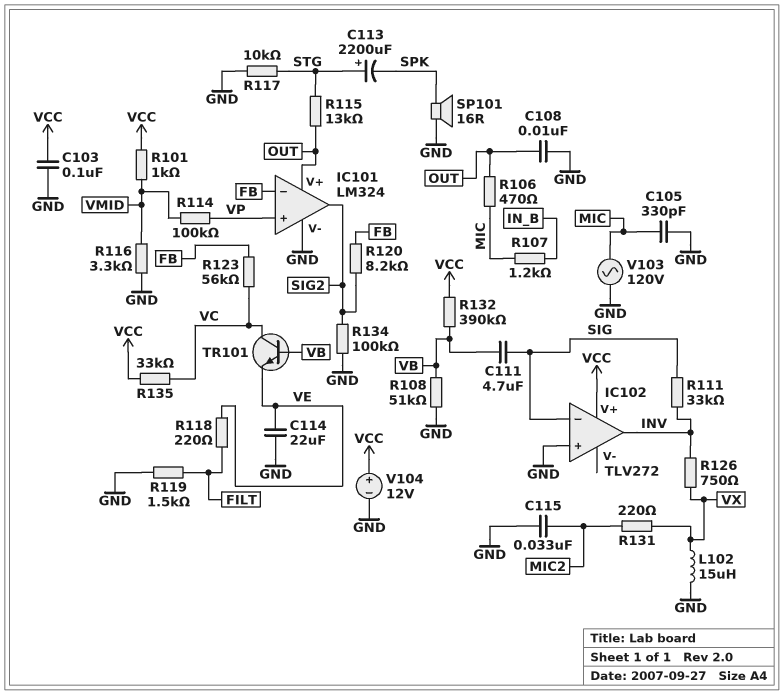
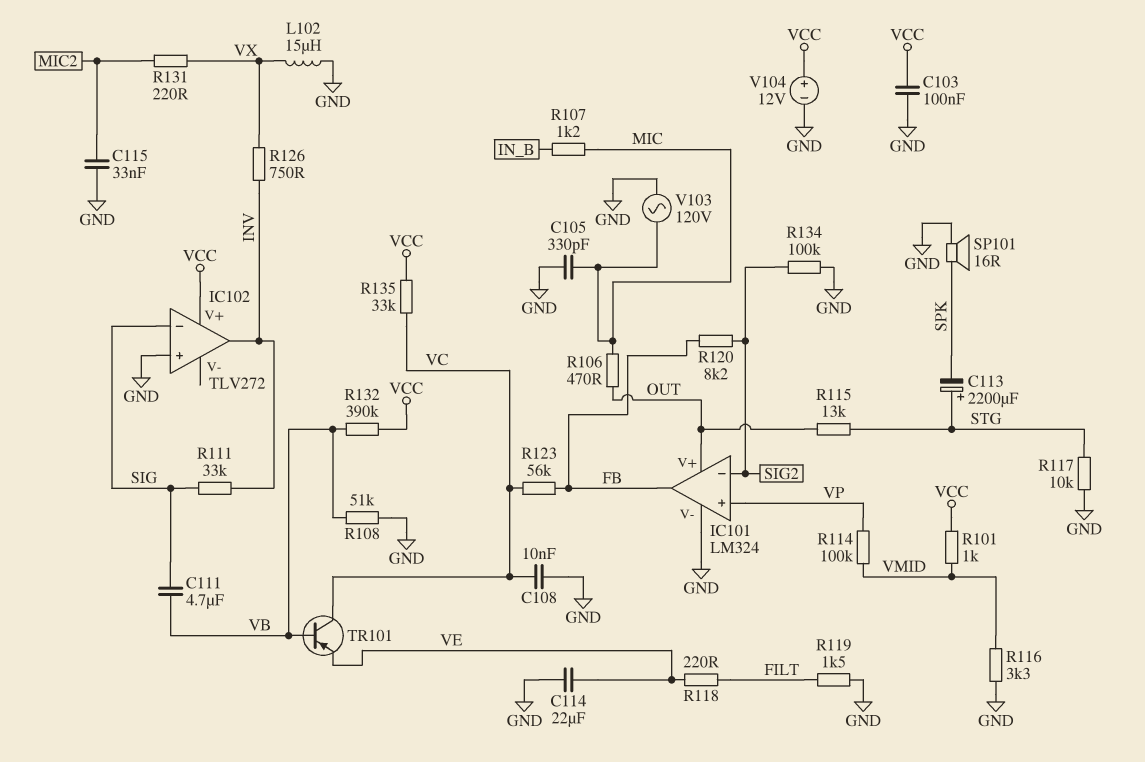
C108: 10nF (GND, OUT) -> 10nF (GND, VC)
IC101 pin in-: FB -> SIG2
IC101 pin out: SIG2 -> FB
TR101: NPN (B VB, C VC, E VE) -> PNP (B VB, C VC, E VE)

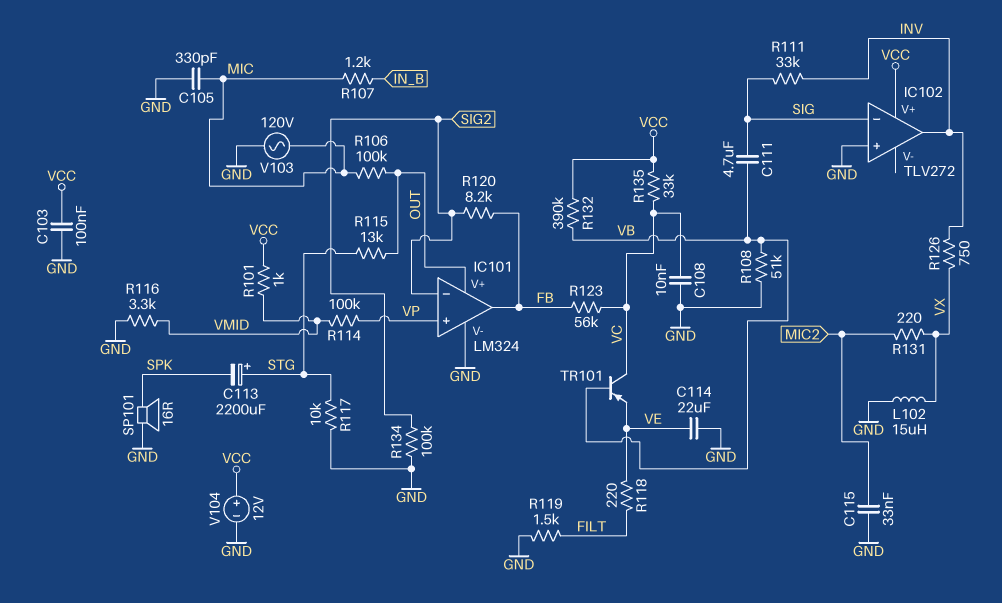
R106: 470 (MIC, OUT) -> 100k (MIC, OUT)

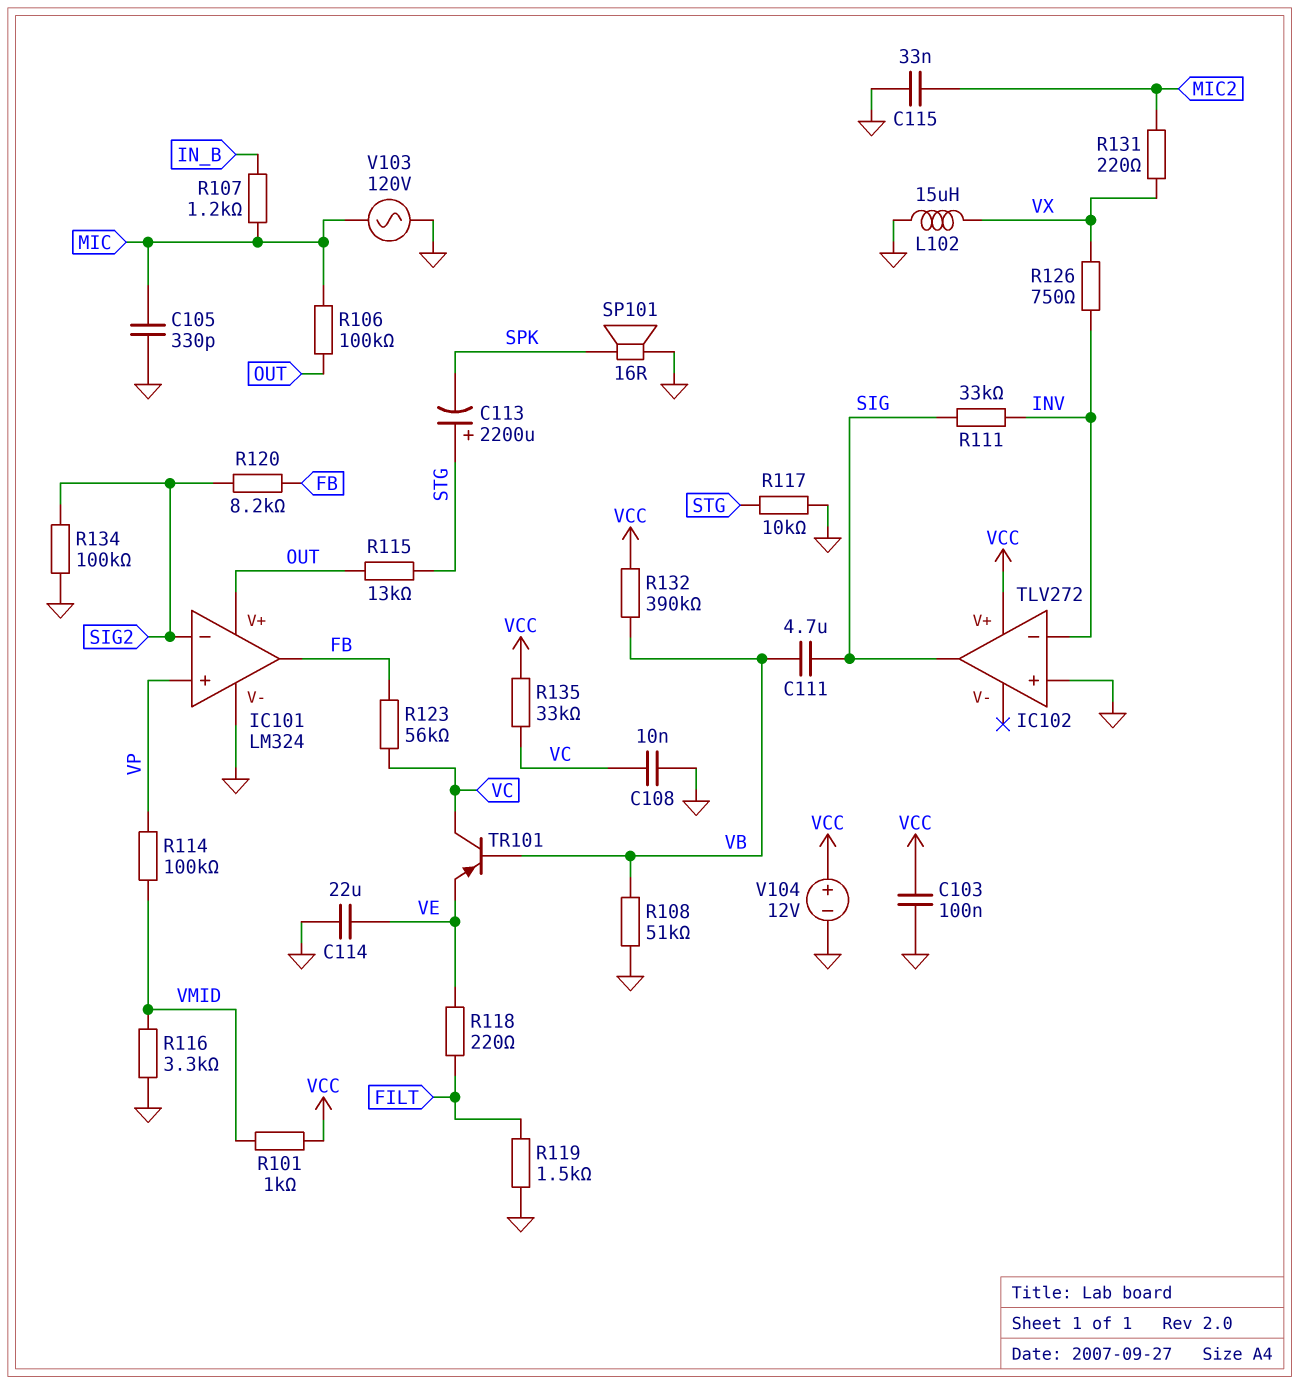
IC102 pin in-: SIG -> INV
IC102 pin out: INV -> SIG

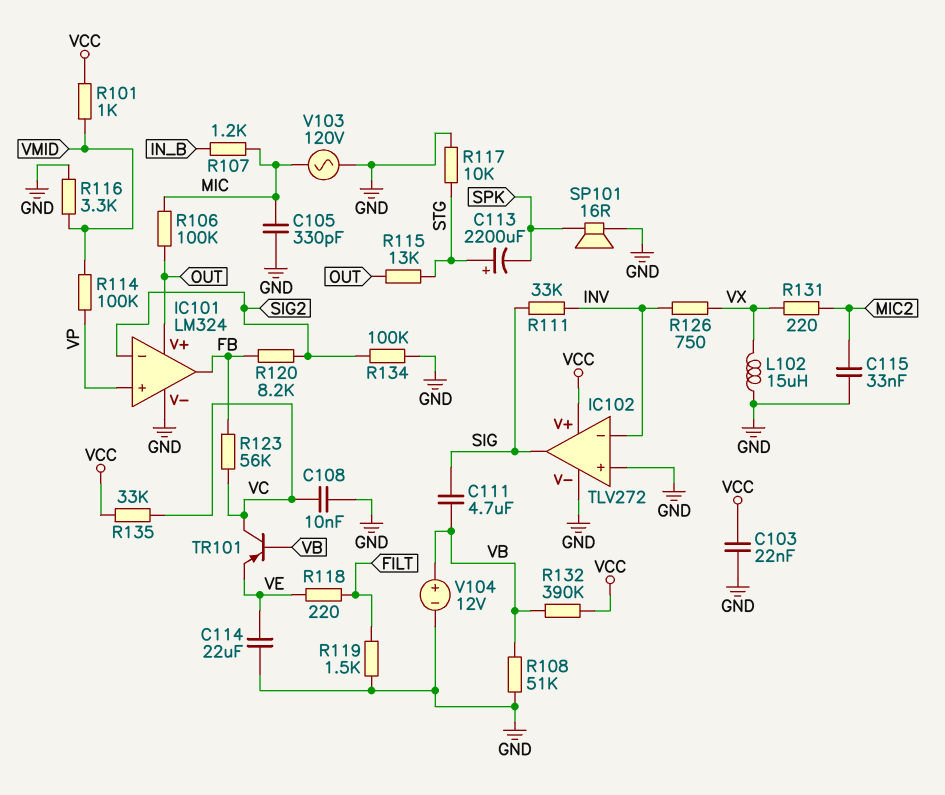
C103: 100nF (GND, VCC) -> 22nF (GND, VCC)
IC102 pin V-: none -> GND
V104: 12V (plus VCC, minus GND) -> 12V (plus VB, minus GND)

